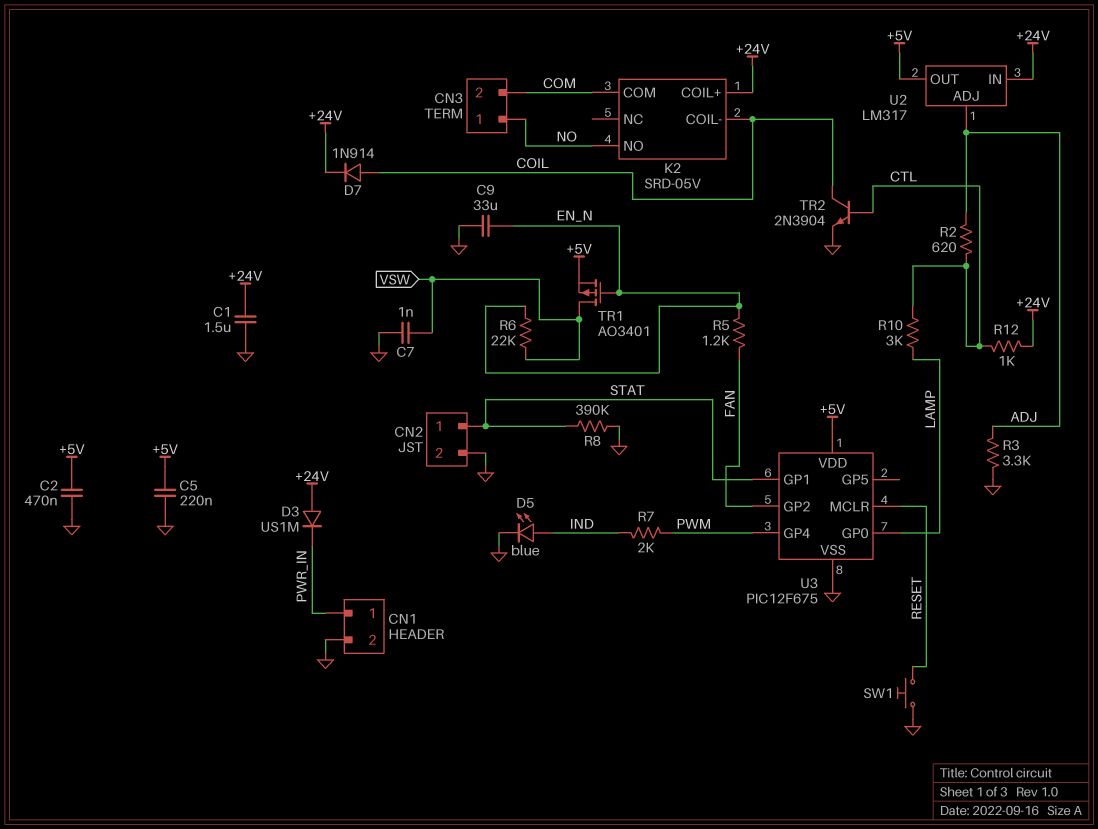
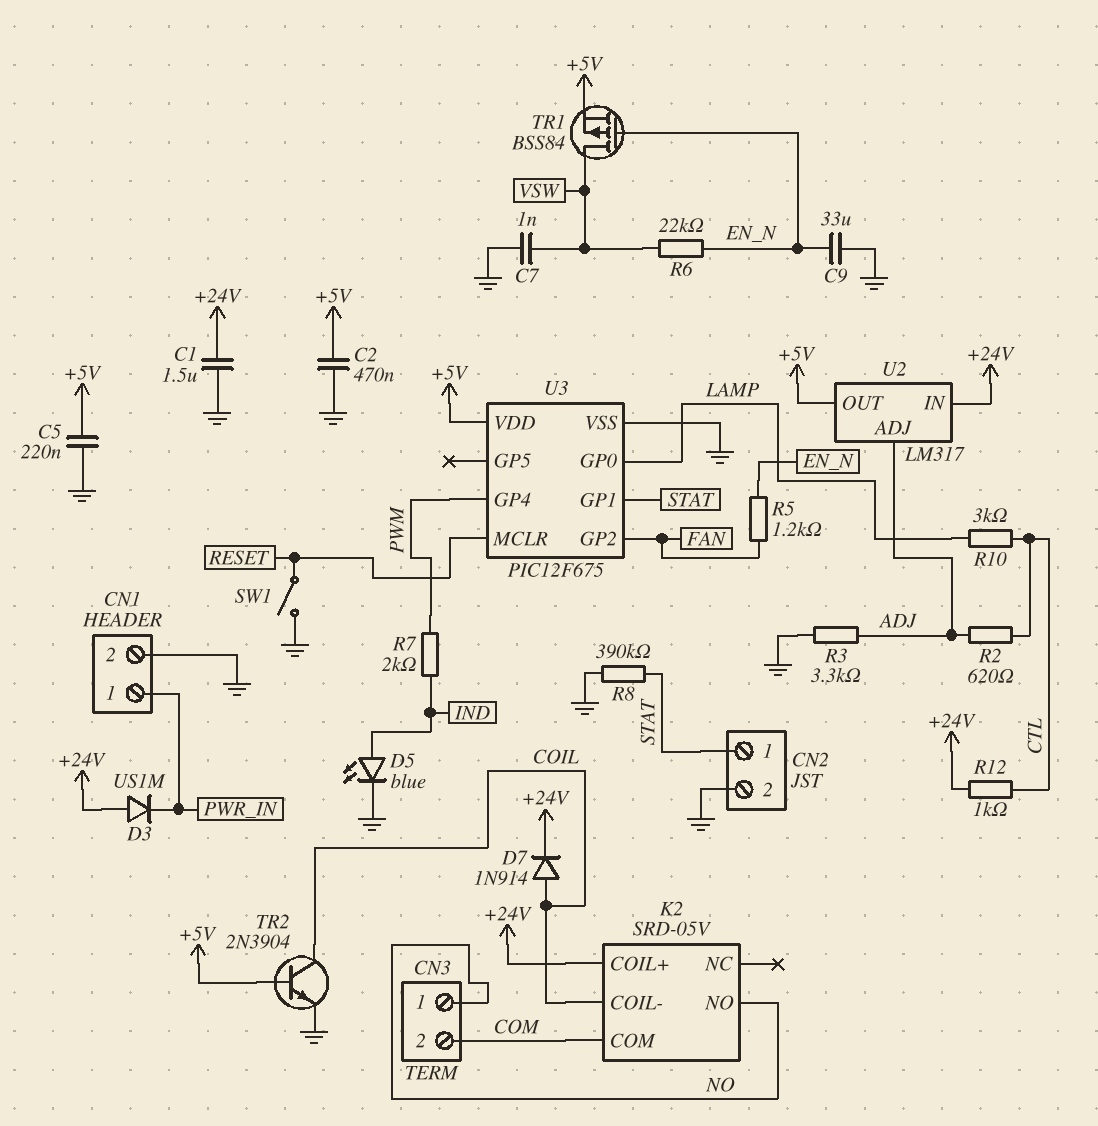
SW1: button (GND, RESET) -> switch (GND, RESET)
TR1: PMOS AO3401 (G EN_N, D VSW, S +5V) -> PMOS BSS84 (G EN_N, D VSW, S +5V)
TR2: NPN 2N3904 (B CTL, C COIL, E GND) -> NPN 2N3904 (B +5V, C COIL, E GND)

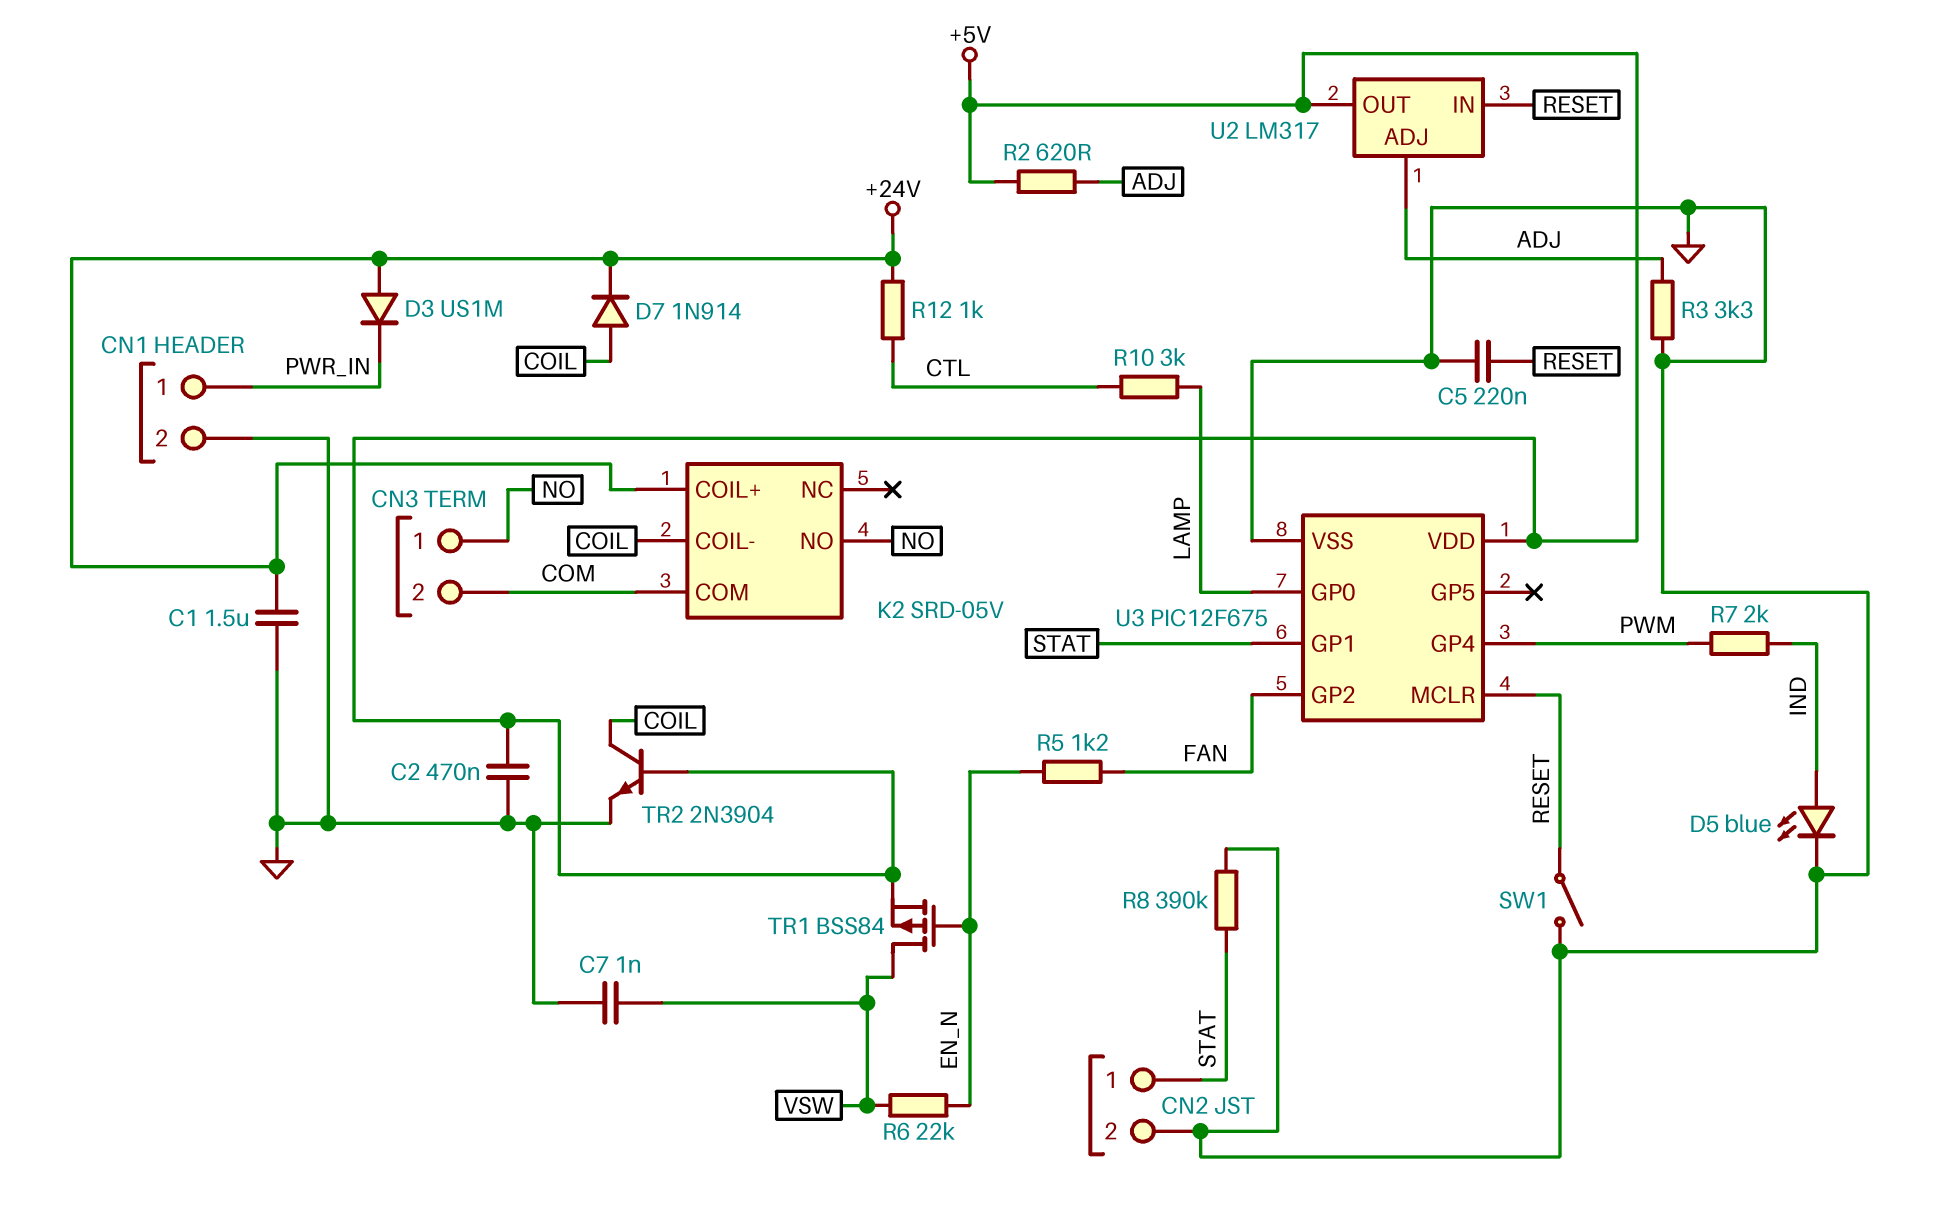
C5: 220nF (+5V, GND) -> 220nF (GND, RESET)
C9: 33uF (EN_N, GND) -> none
R2: 620 (ADJ, CTL) -> 620 (+5V, ADJ)
U2 pin IN: +24V -> RESET

